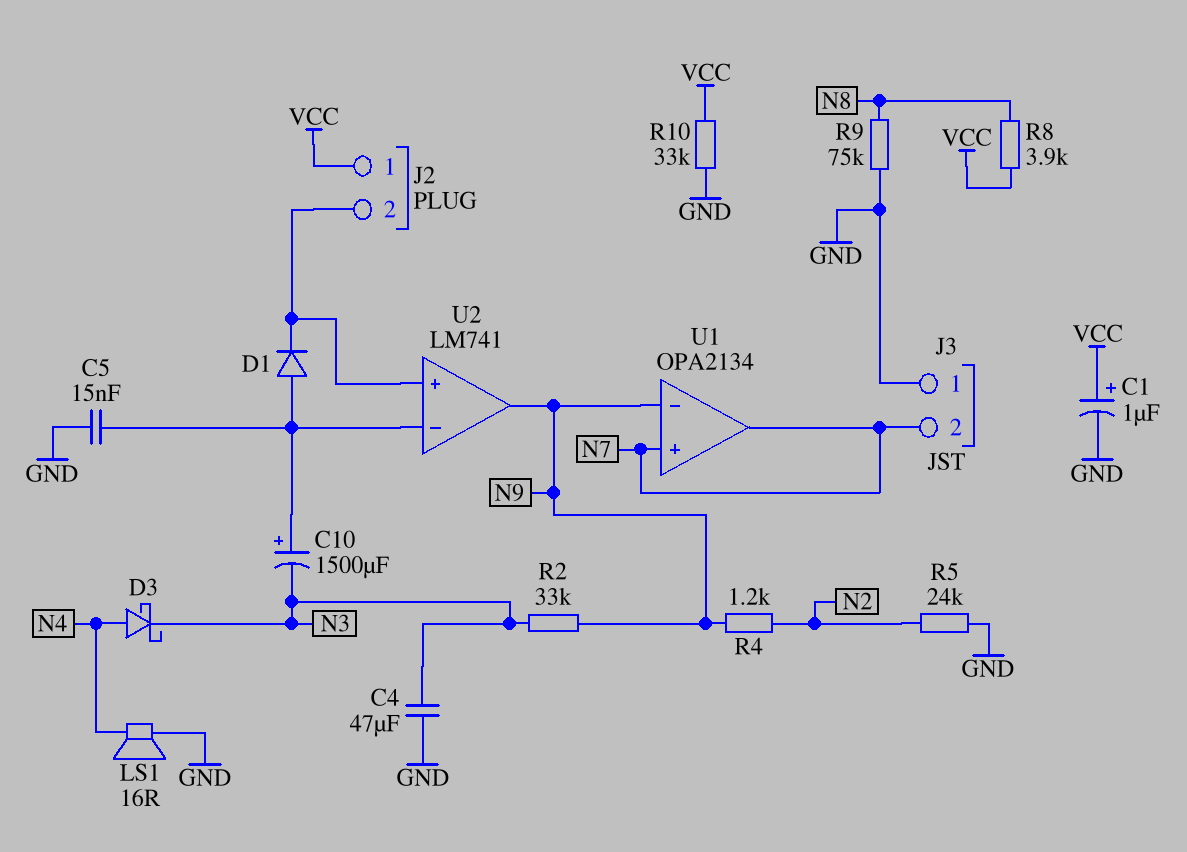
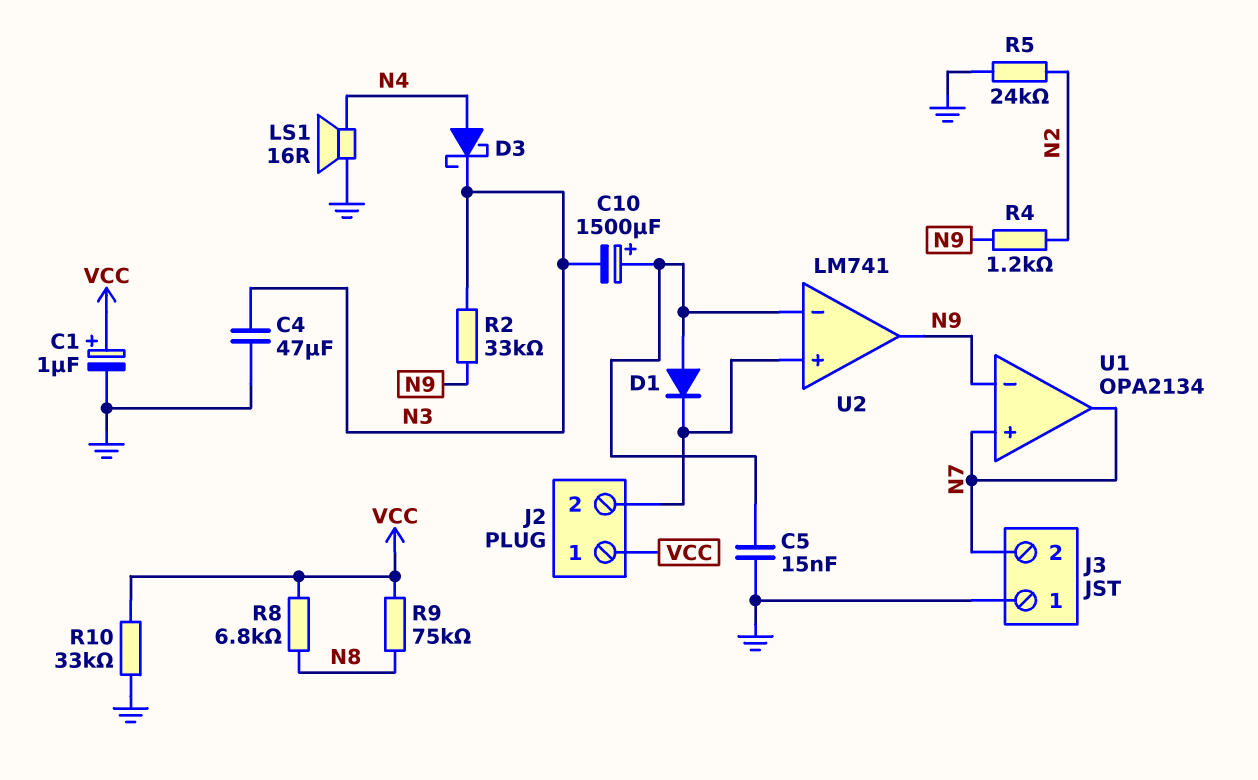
R8: 3.9k (N8, VCC) -> 6.8k (N8, VCC)
R9: 75k (GND, N8) -> 75k (N8, VCC)

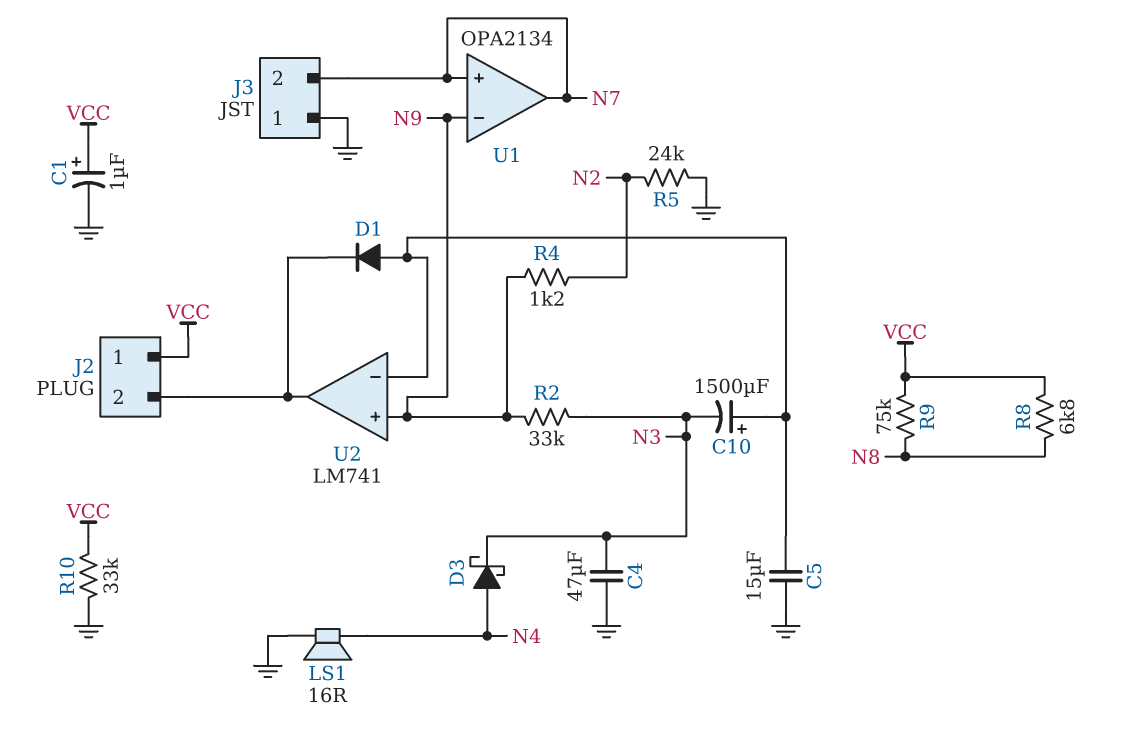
C5: 15nF (GND, U2/in-) -> 15uF (GND, U2/in-)
U2 pin in+: J2/2 -> N9
U2 pin out: N9 -> J2/2

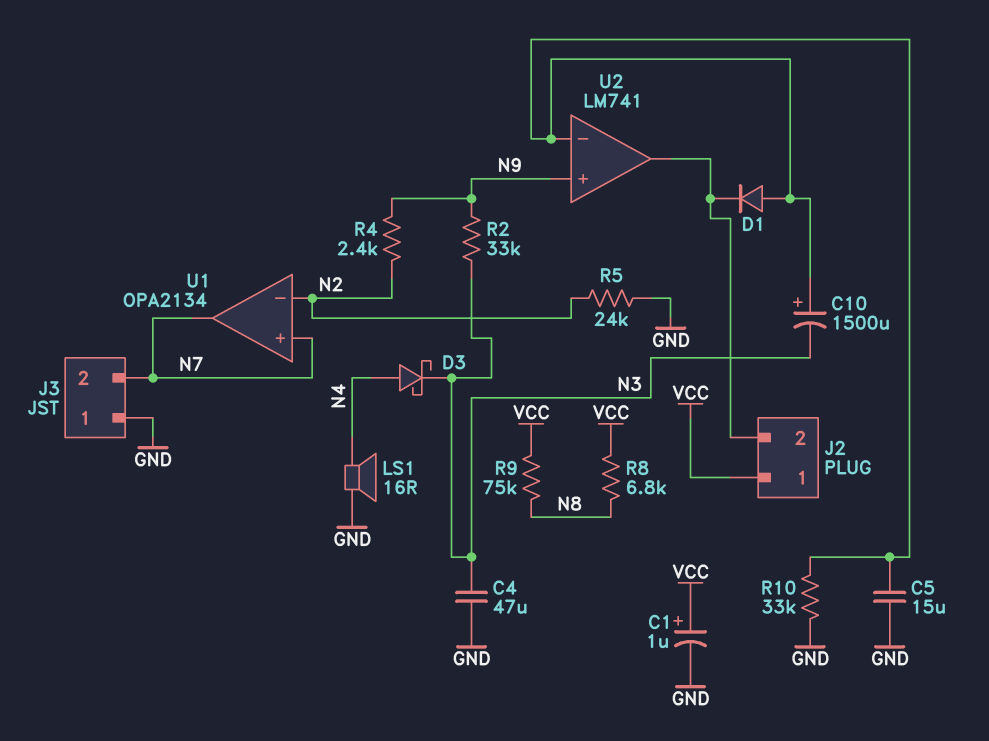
R4: 1.2k (N2, N9) -> 2.4k (N2, N9)
R10: 33k (GND, VCC) -> 33k (GND, U2/in-)
U1 pin in-: N9 -> N2

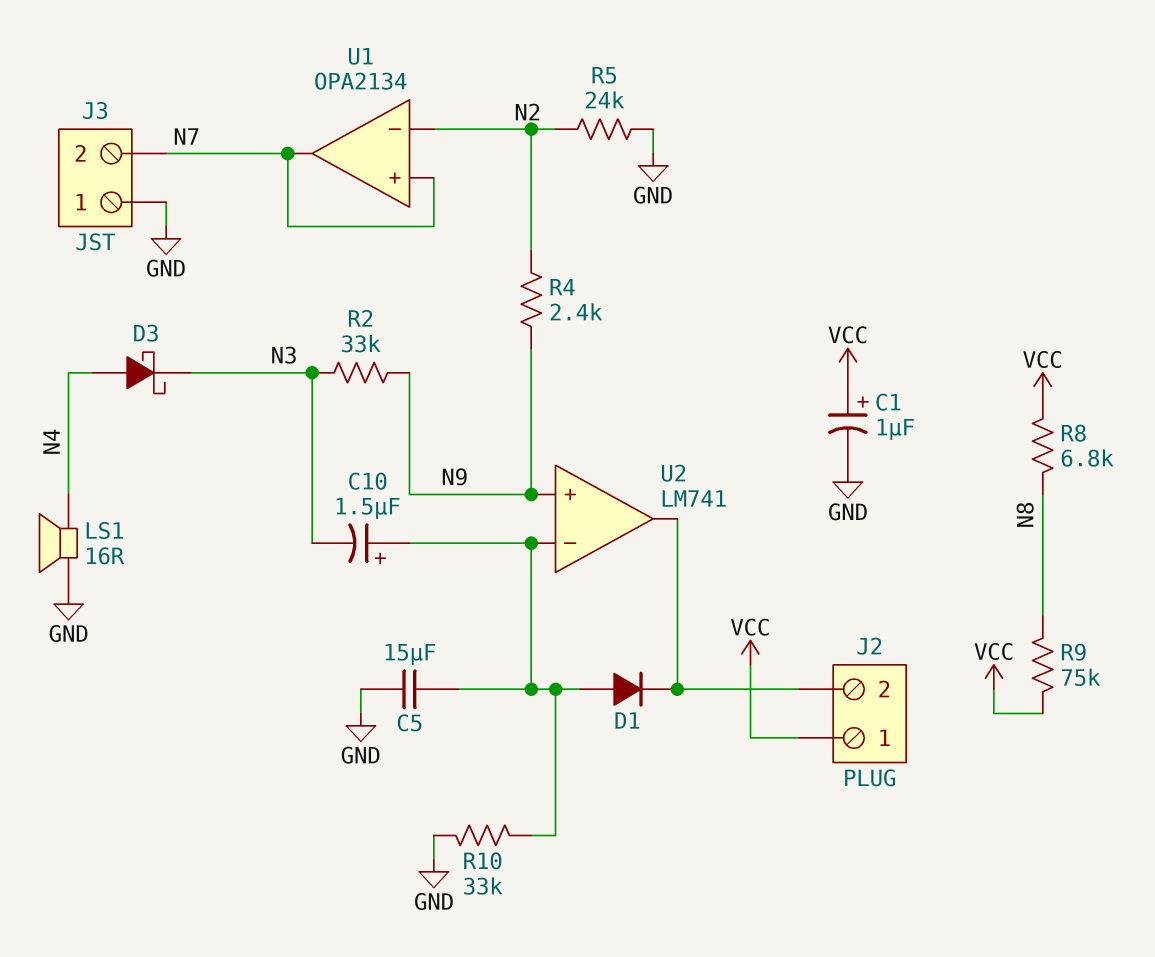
C4: 47uF (GND, N3) -> none
C10: 1500uF (plus U2/in-, minus N3) -> 1.5uF (plus U2/in-, minus N3)

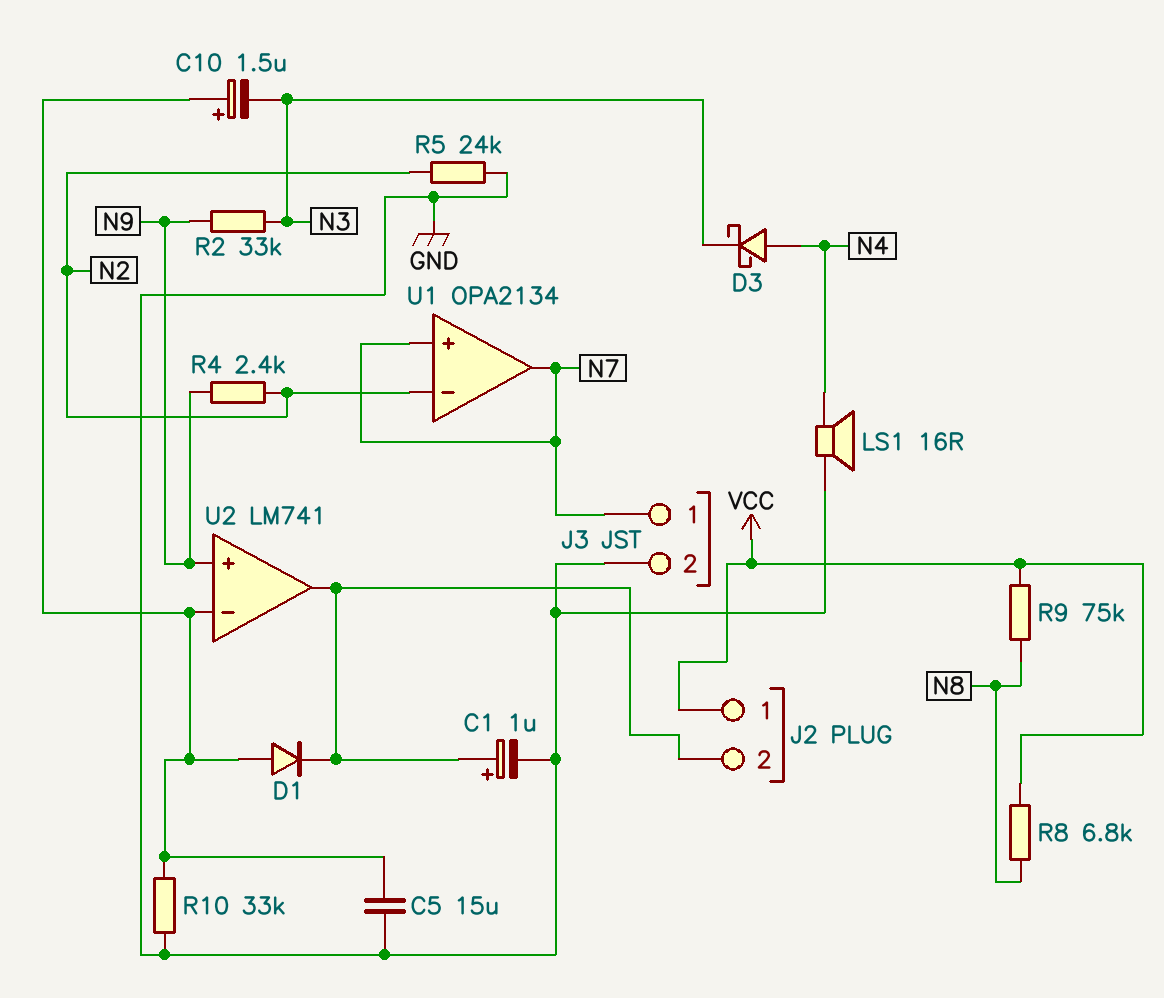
C1: 1uF (plus VCC, minus GND) -> 1uF (plus J2/2, minus GND)
J3 pin 1: GND -> N7
J3 pin 2: N7 -> GND

